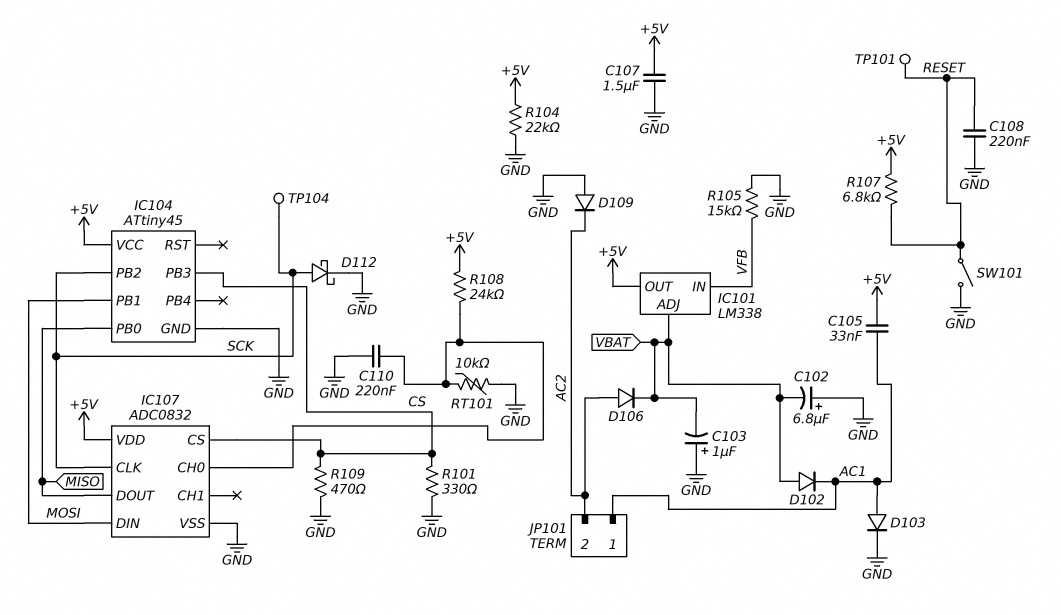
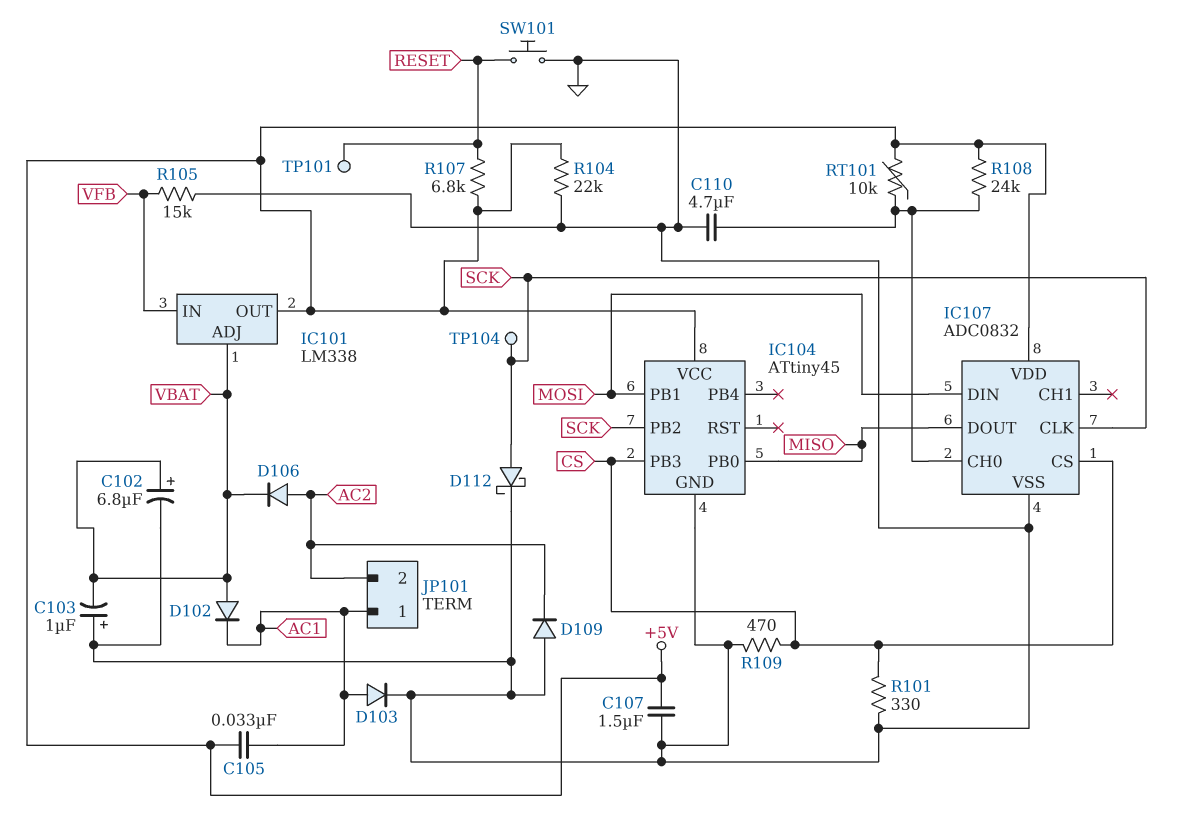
C102: 6.8uF (plus GND, minus VBAT) -> 6.8uF (plus VBAT, minus GND)
C108: 220nF (GND, RESET) -> none
C110: 220nF (GND, IC107/CH0) -> 4.7uF (GND, IC107/CH0)
RT101: 10k (GND, IC107/CH0) -> 10k (+5V, IC107/CH0)
SW101: switch (GND, RESET) -> button (GND, RESET)

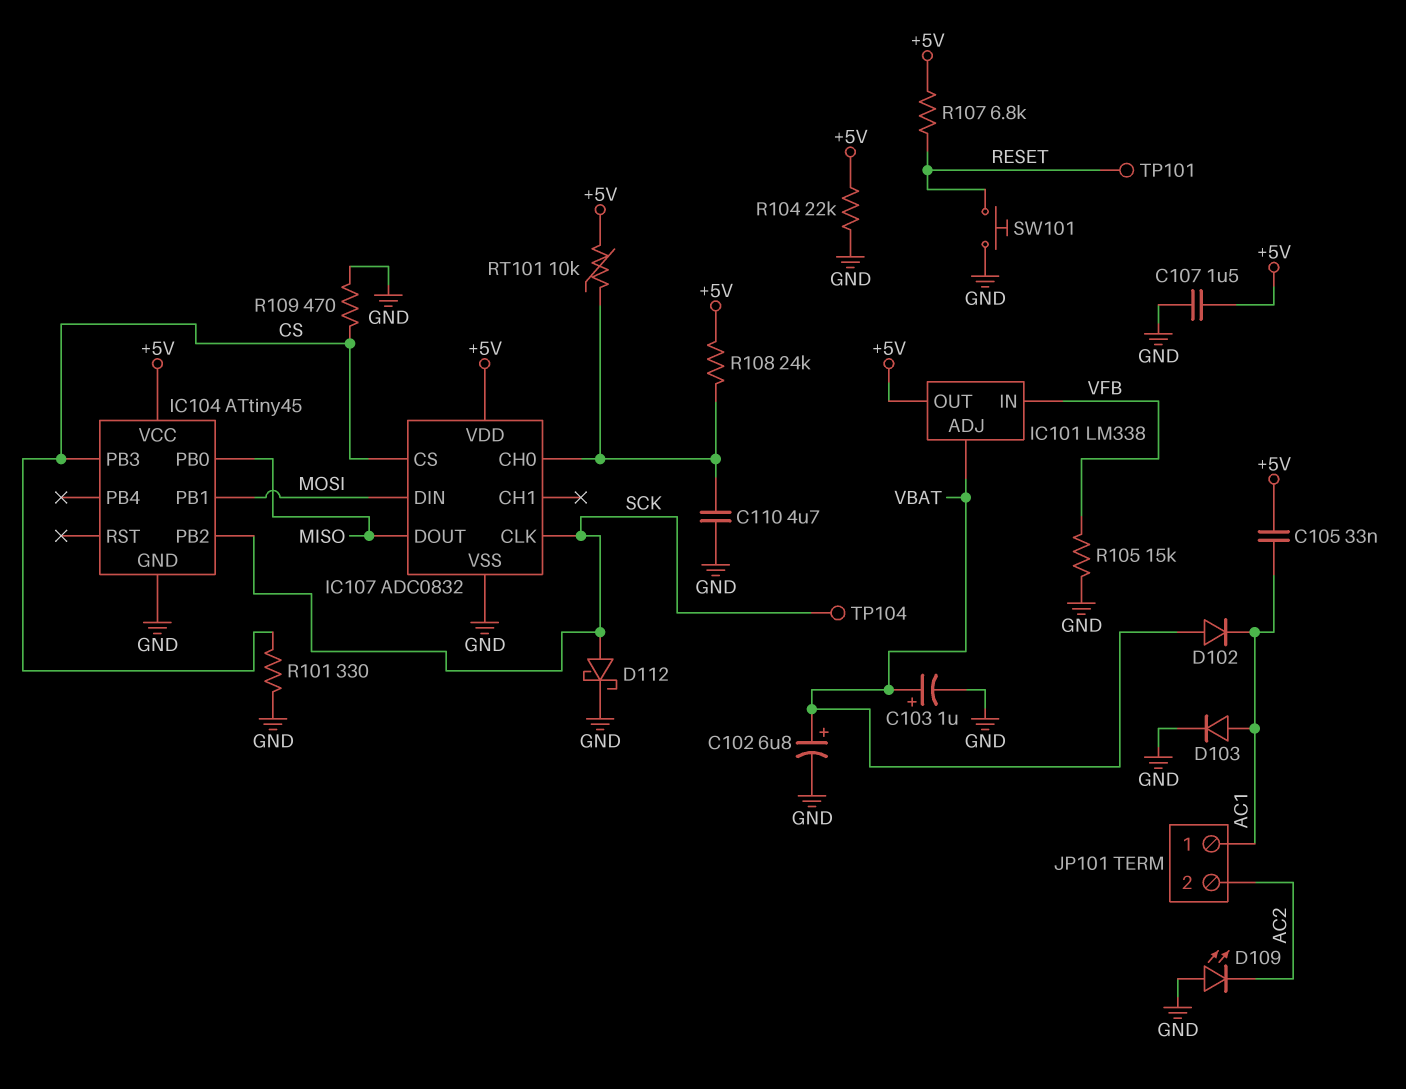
C103: 1uF (plus GND, minus VBAT) -> 1uF (plus VBAT, minus GND)
D106: diode (A AC2, K VBAT) -> none
D109: diode (A GND, K AC2) -> LED (A GND, K AC2)

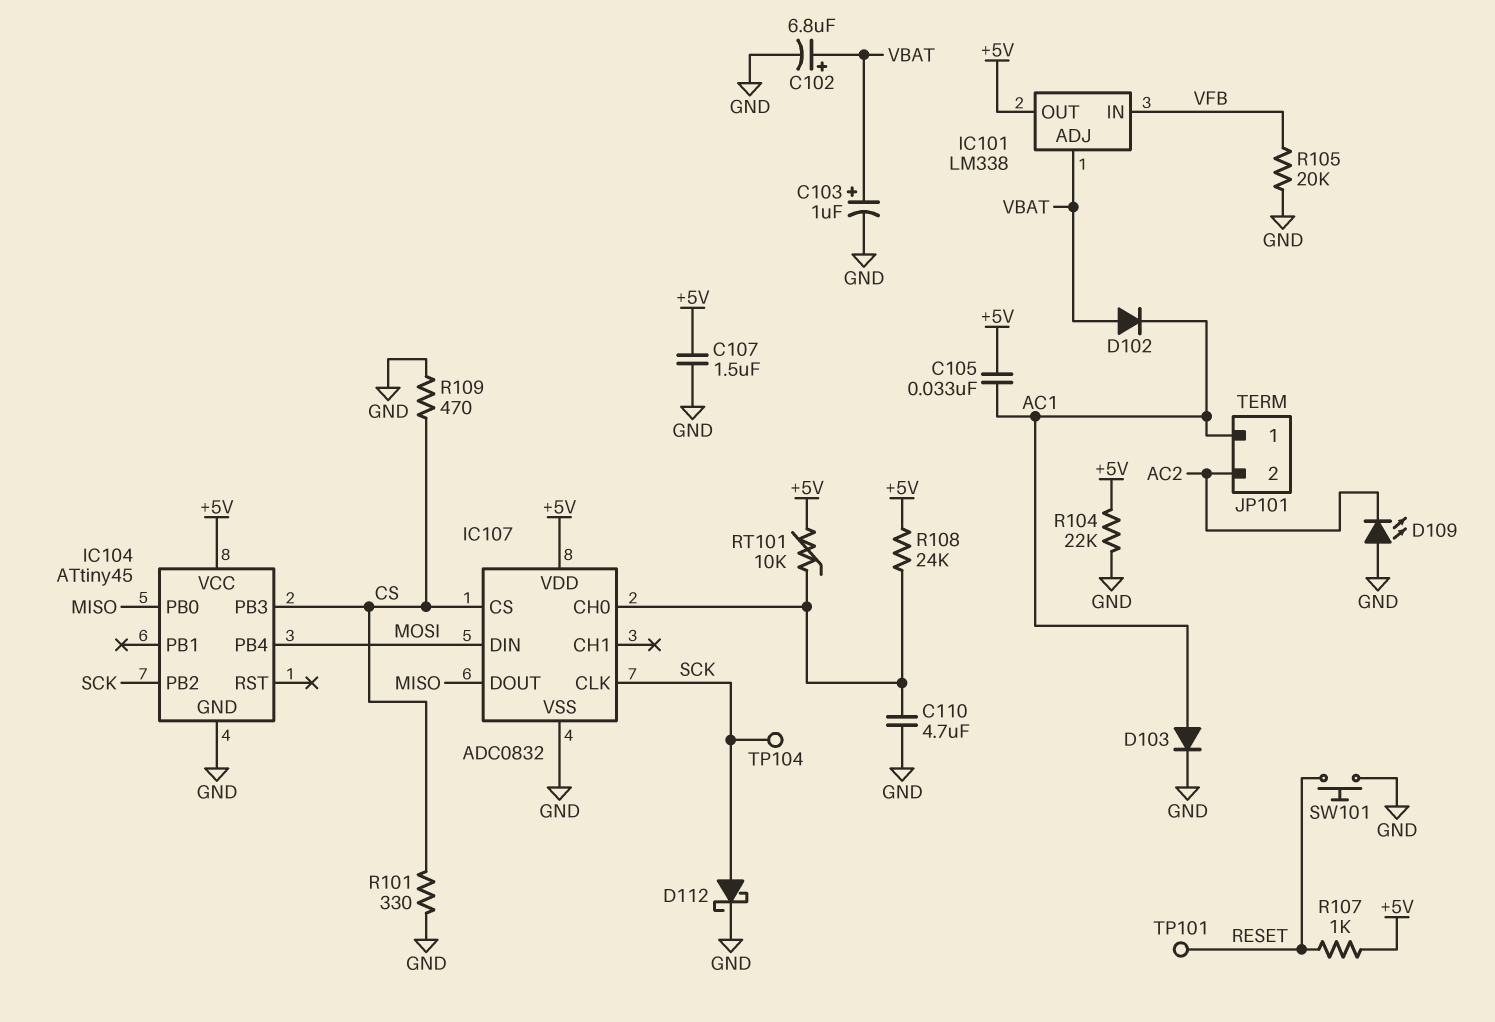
IC104 pin PB1: MOSI -> none
IC104 pin PB4: none -> MOSI
R105: 15k (GND, VFB) -> 20k (GND, VFB)
R107: 6.8k (+5V, RESET) -> 1k (+5V, RESET)

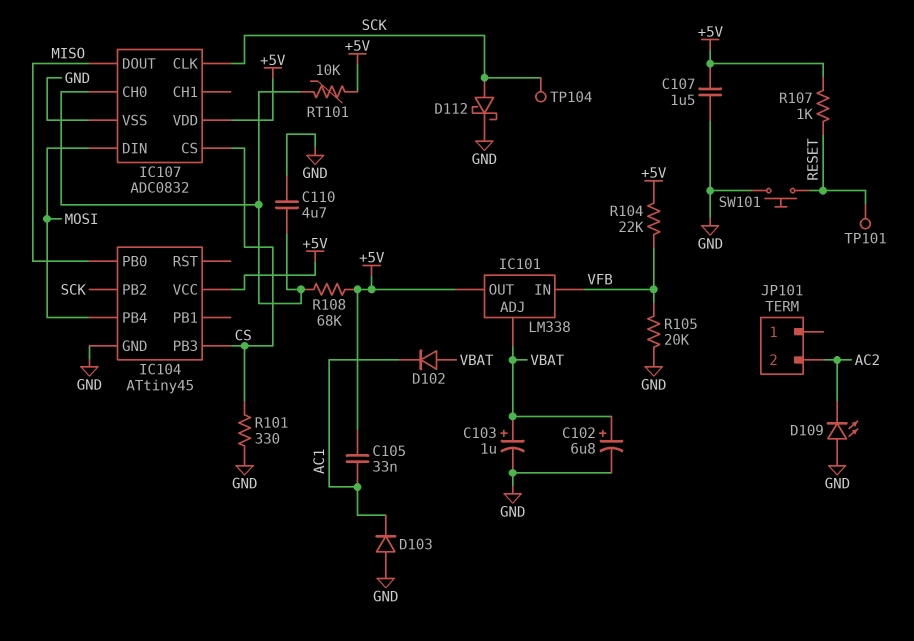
D103: diode (A AC1, K GND) -> diode (A GND, K AC1)
JP101 pin 1: AC1 -> none
R104: 22k (+5V, GND) -> 22k (+5V, VFB)
R108: 24k (+5V, IC107/CH0) -> 68k (+5V, IC107/CH0)
R109: 470 (CS, GND) -> none

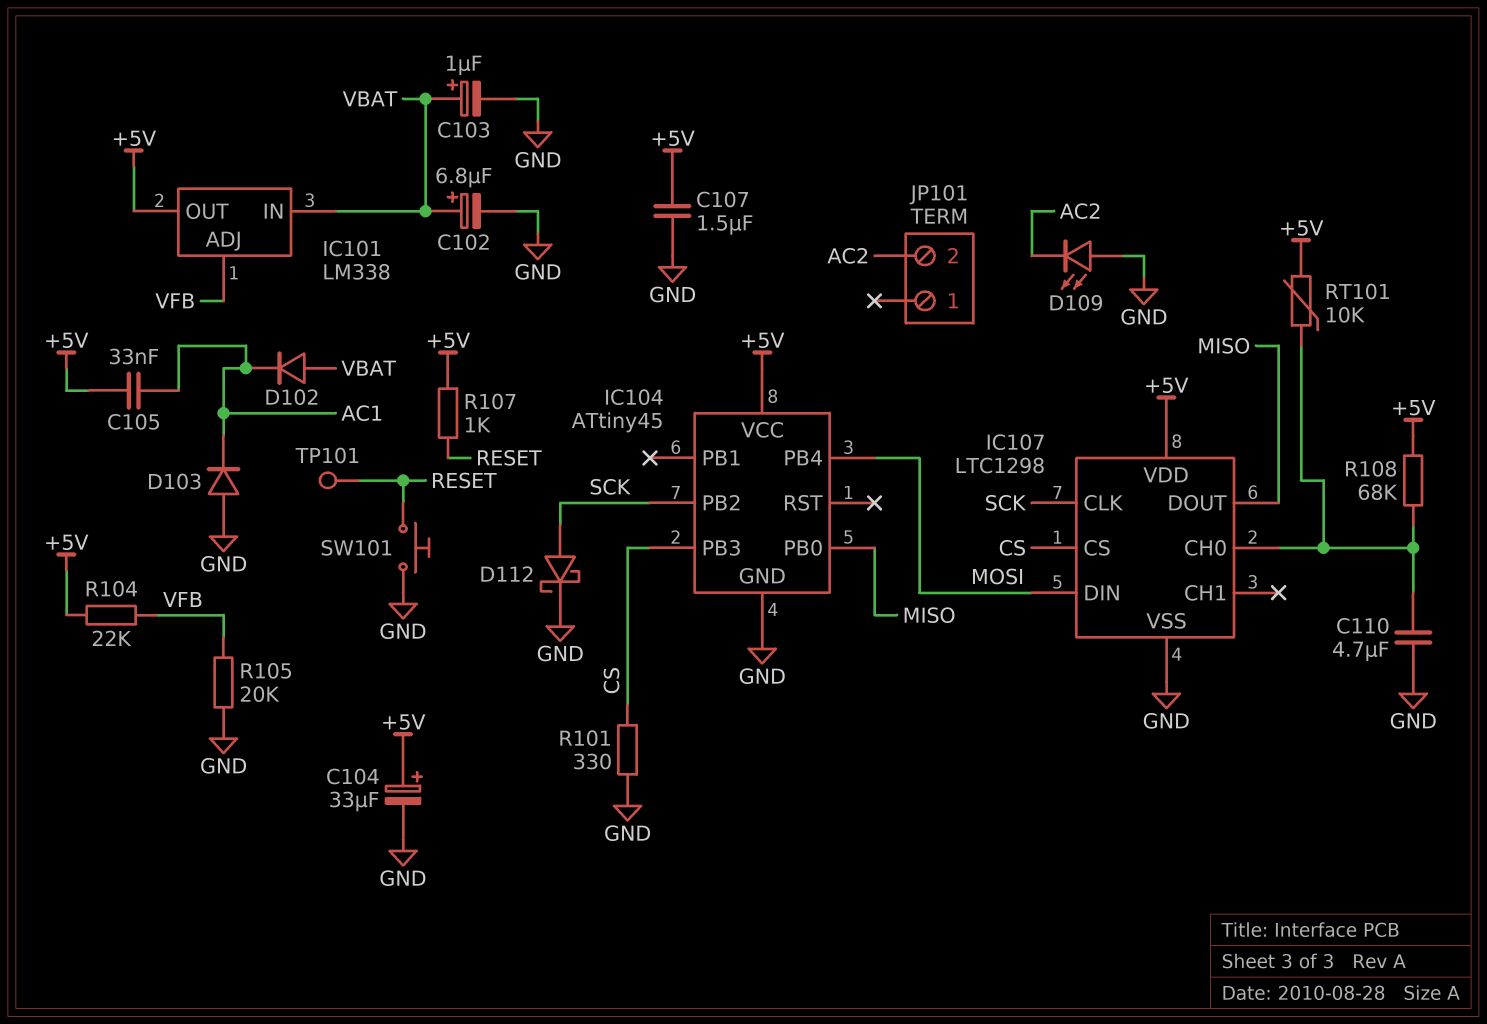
C104: none -> 33uF (plus +5V, minus GND)
IC101 pin ADJ: VBAT -> VFB
IC101 pin IN: VFB -> VBAT
IC107: ADC0832 -> LTC1298
TP104: test point (SCK) -> none

